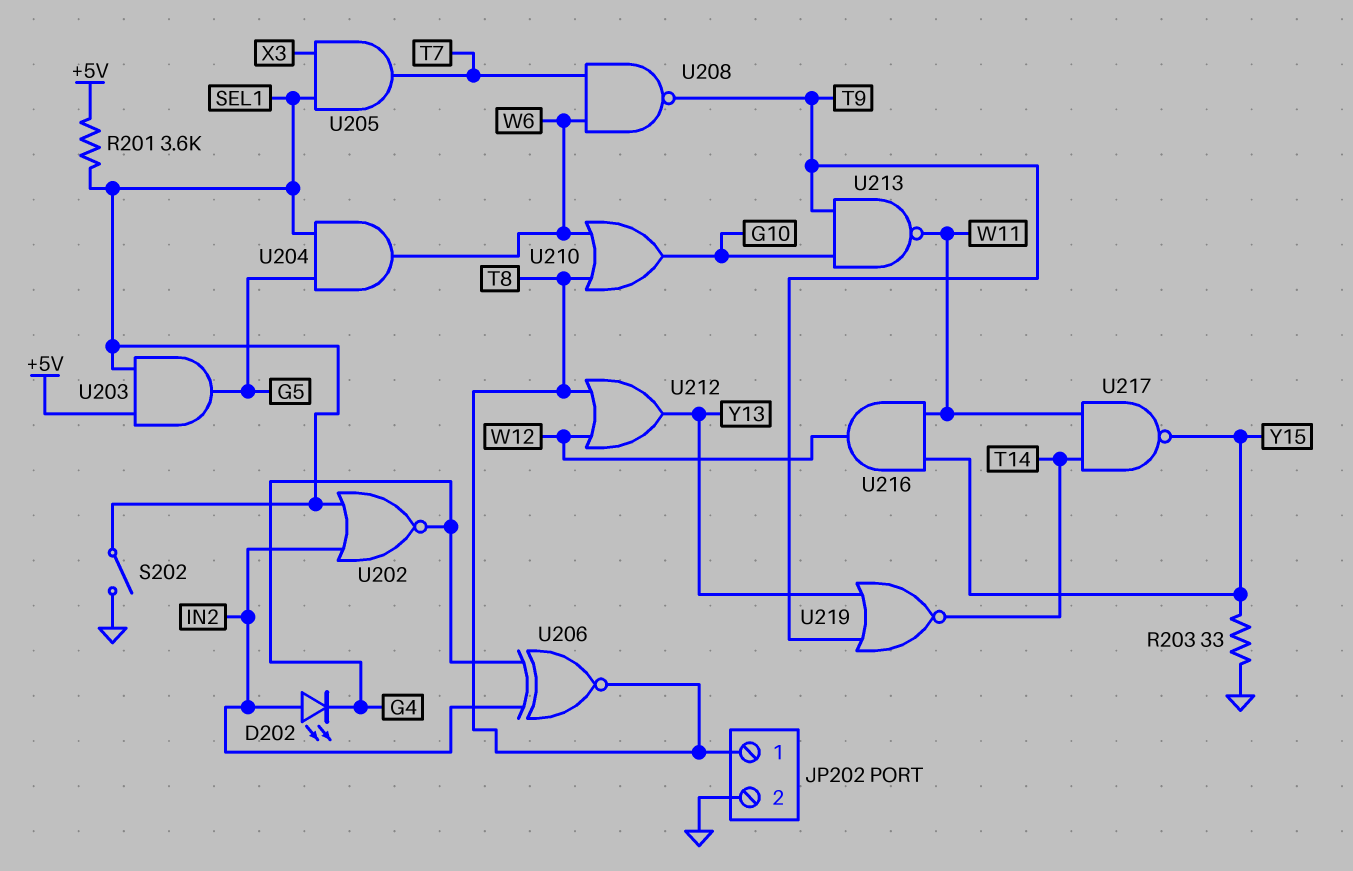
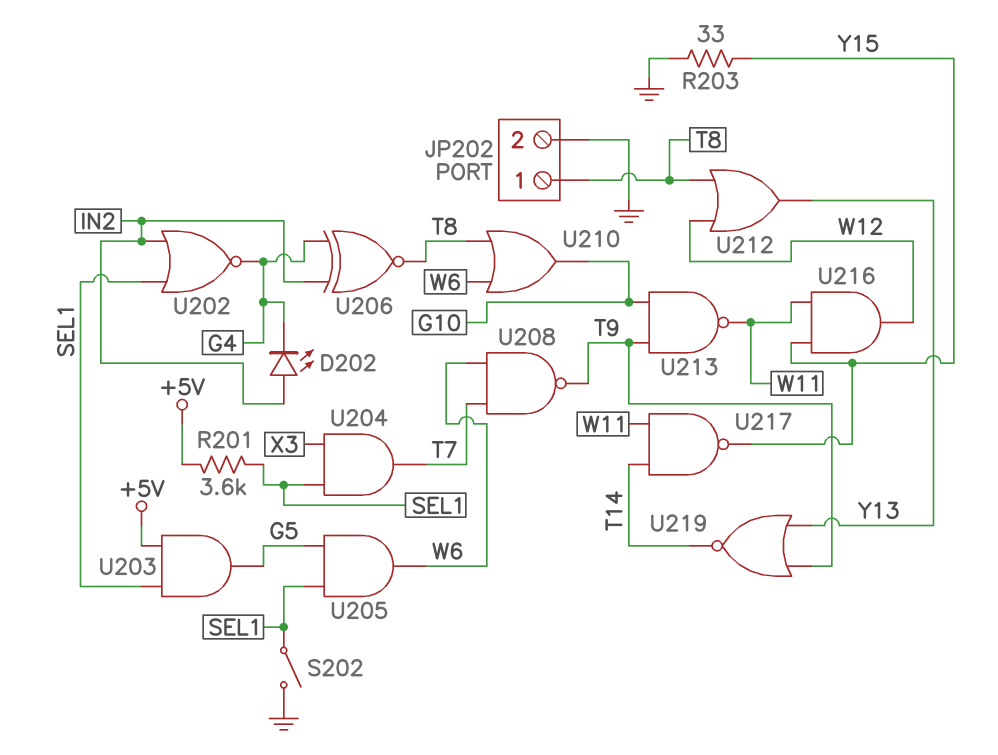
U204: AND (in G5, in SEL1, out W6) -> AND (in SEL1, in X3, out T7)
U205: AND (in SEL1, in X3, out T7) -> AND (in G5, in SEL1, out W6)

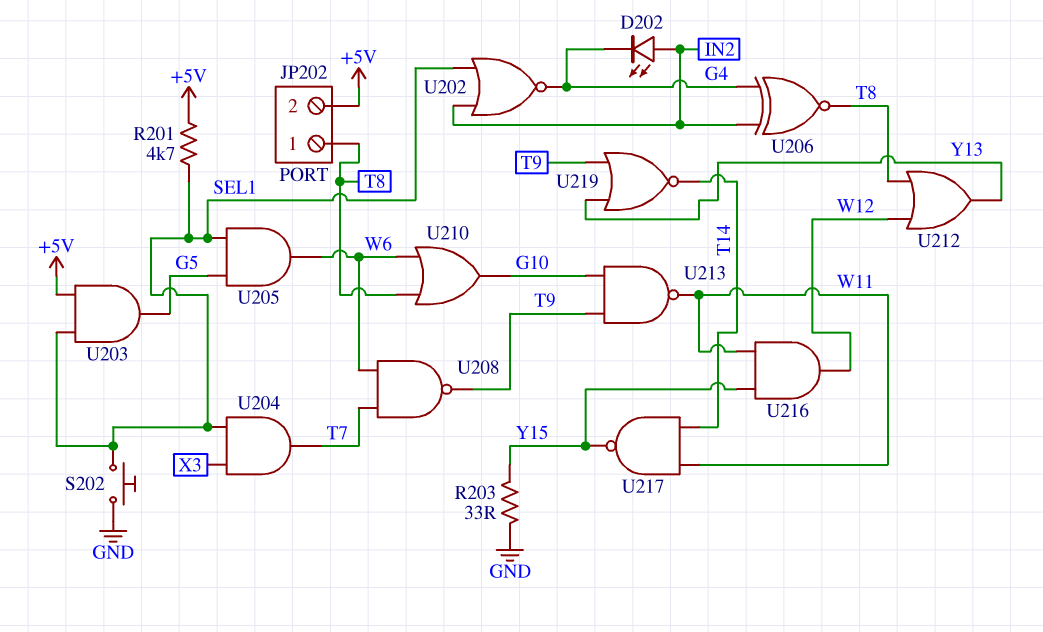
JP202 pin 2: GND -> +5V
R201: 3.6k (+5V, SEL1) -> 4.7k (+5V, SEL1)
S202: switch (GND, SEL1) -> button (GND, SEL1)

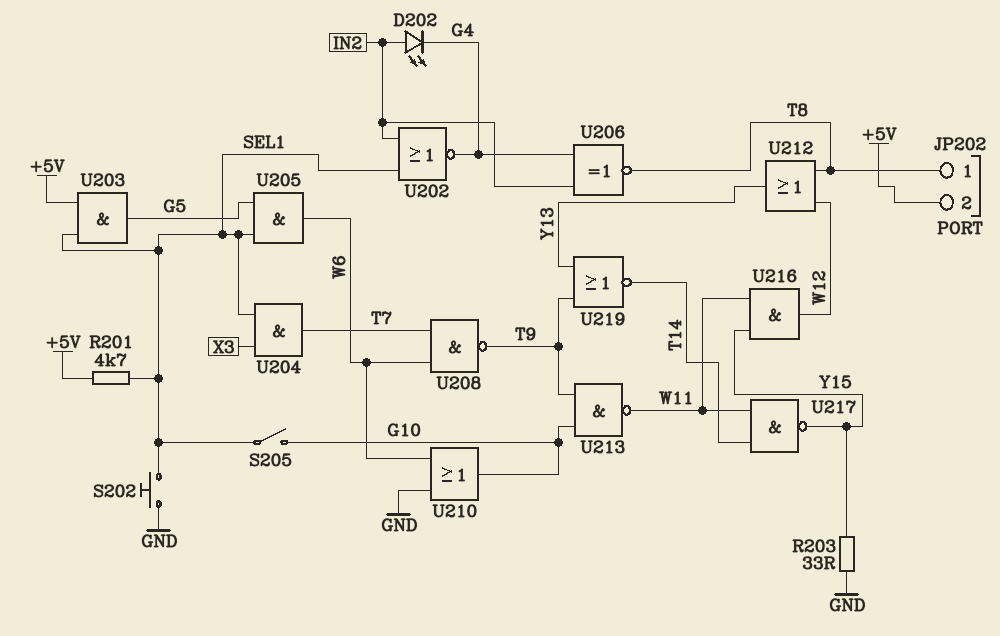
S205: none -> switch (G10, SEL1)
U210: OR (in T8, in W6, out G10) -> OR (in GND, in W6, out G10)

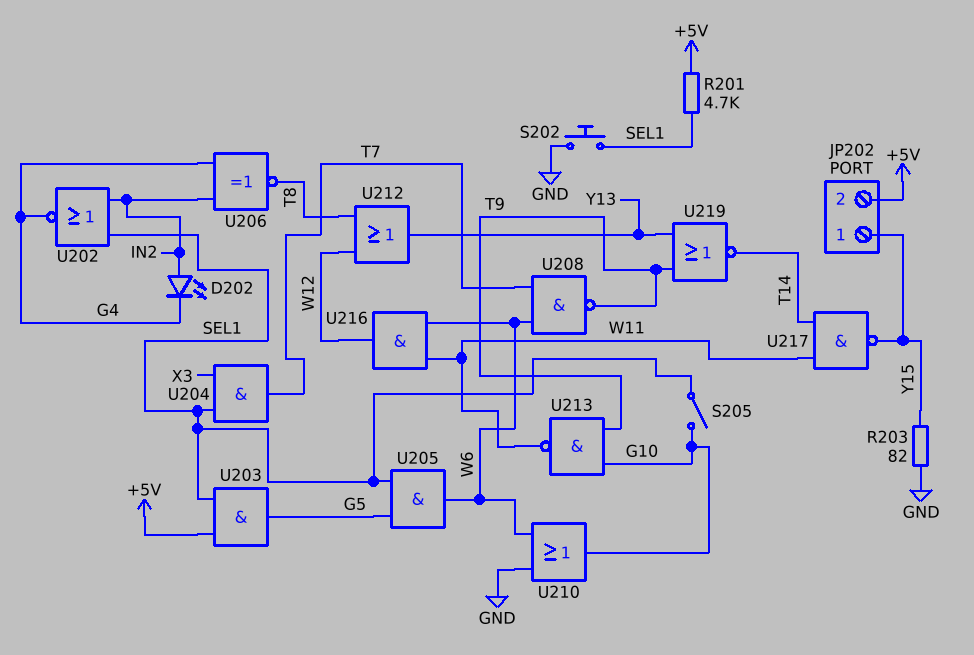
JP202 pin 1: T8 -> Y15
R203: 33 (GND, Y15) -> 82 (GND, Y15)
U216: AND (in W11, in Y15, out W12) -> AND (in W6, in W11, out W12)

